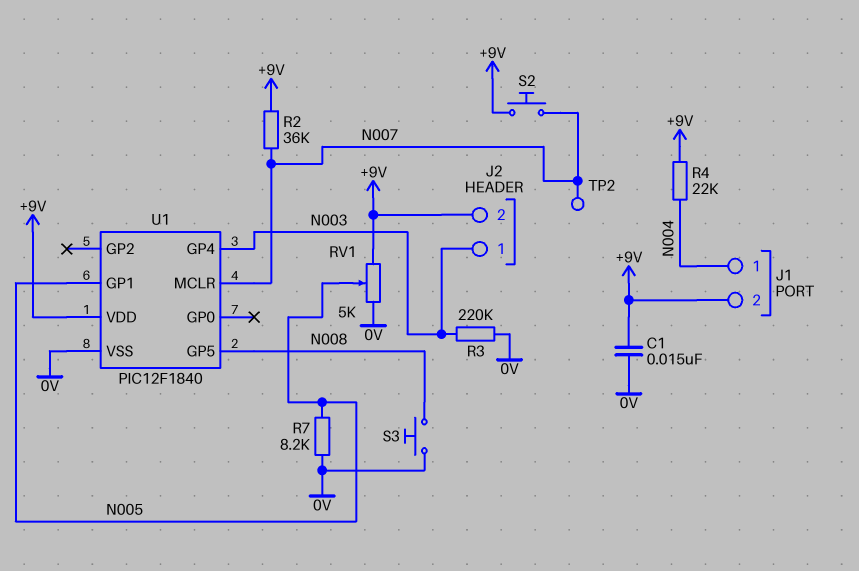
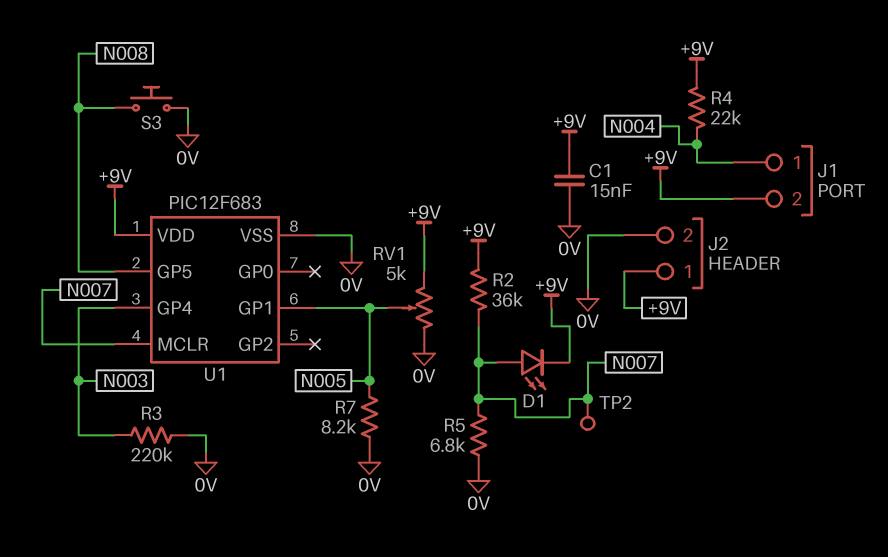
D1: none -> LED (A N007, K +9V)
J2 pin 1: N003 -> +9V
J2 pin 2: +9V -> 0V
R5: none -> 6.8k (0V, N007)
S2: button (+9V, N007) -> none
U1: PIC12F1840 -> PIC12F683

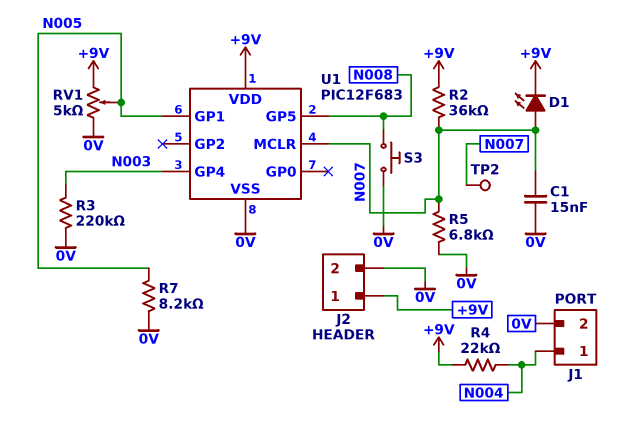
C1: 15nF (+9V, 0V) -> 15nF (0V, N007)
J1 pin 2: +9V -> 0V

